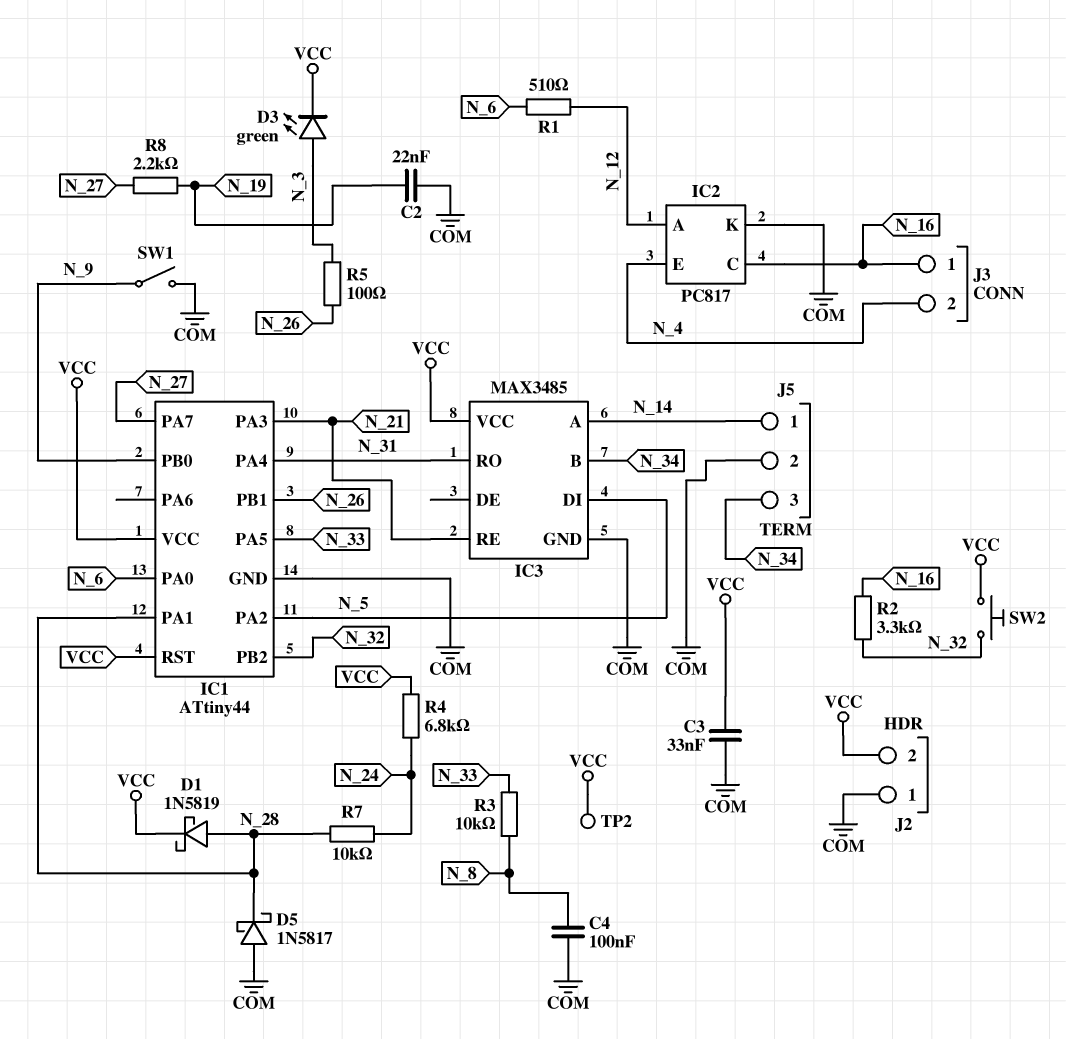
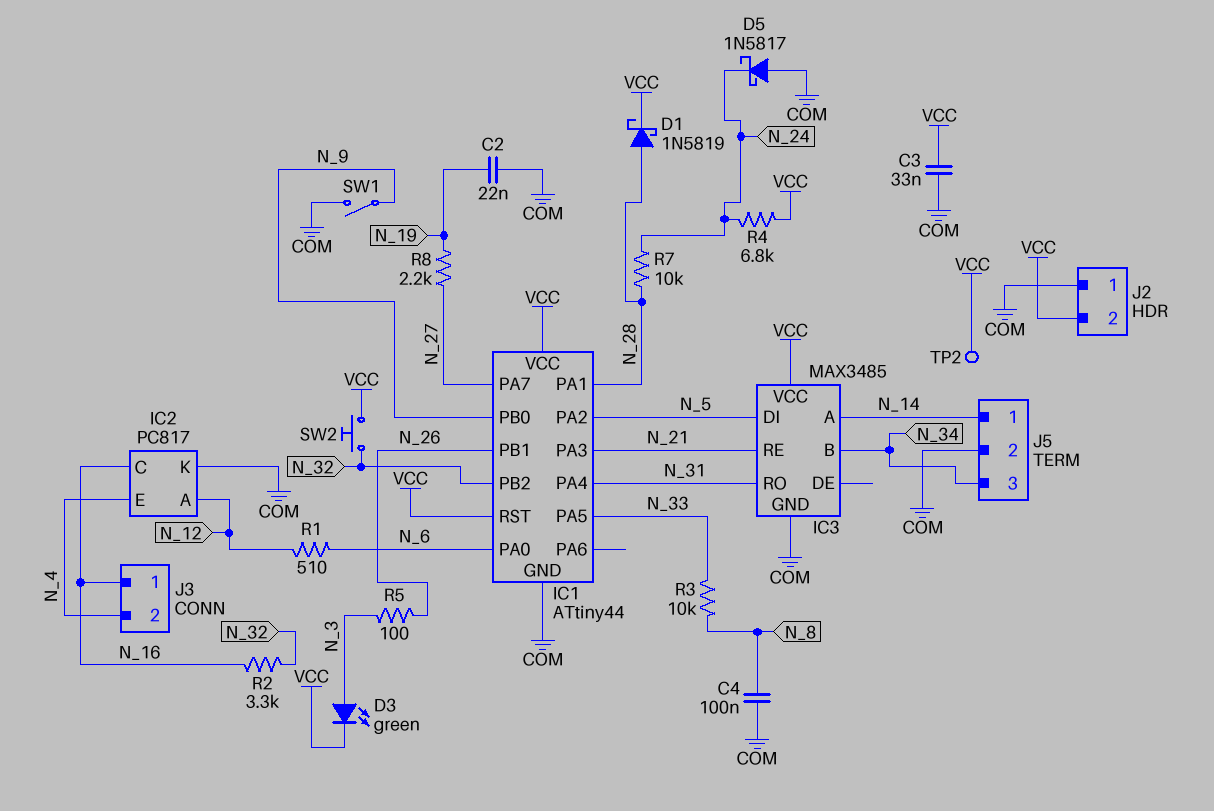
D5: schottky 1N5817 (A COM, K N_28) -> schottky 1N5817 (A COM, K N_24)

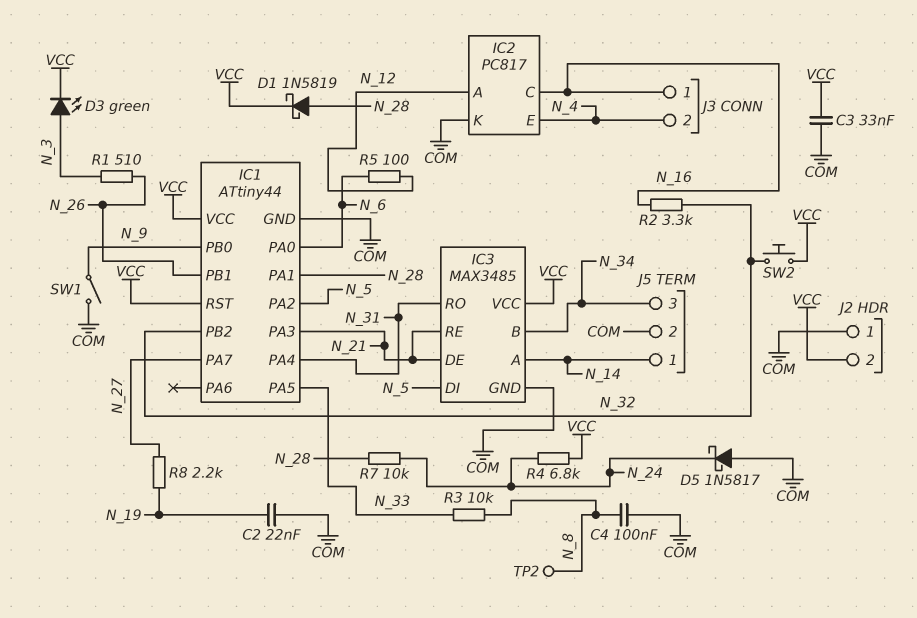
IC3 pin DE: none -> N_21
R1: 510 (N_6, N_12) -> 510 (N_3, N_26)
R5: 100 (N_3, N_26) -> 100 (N_6, N_12)
TP2: test point (VCC) -> test point (N_8)

